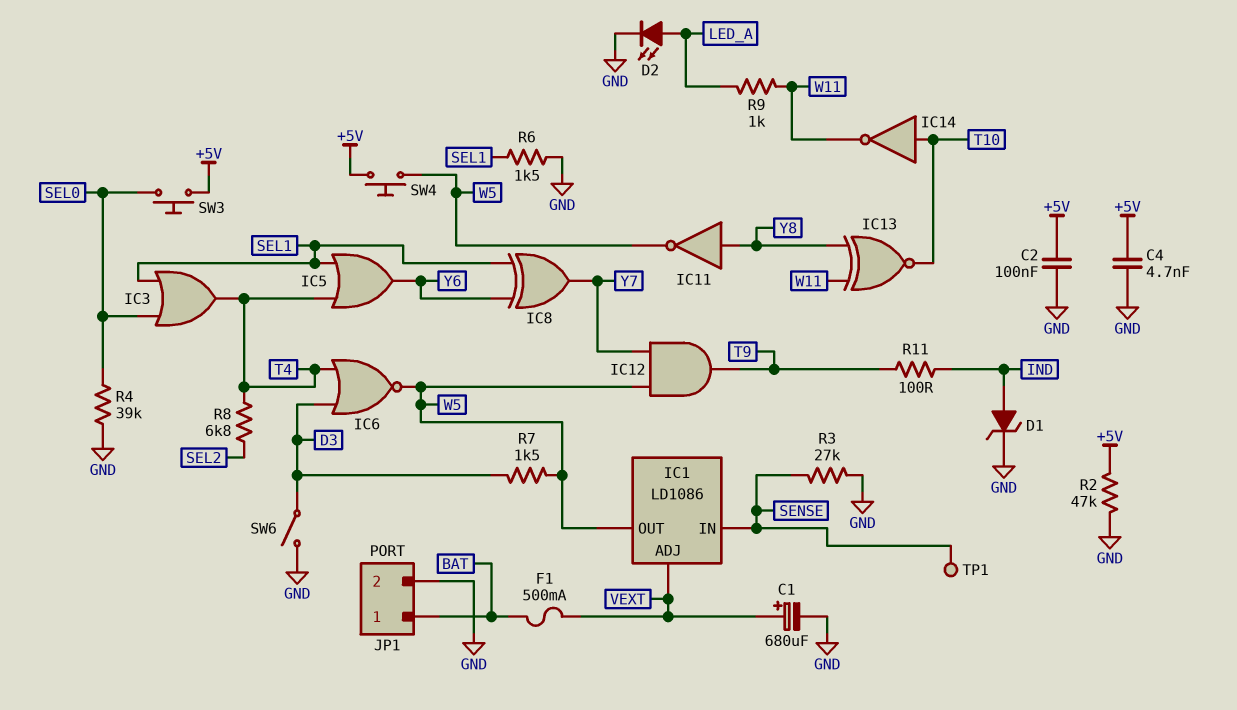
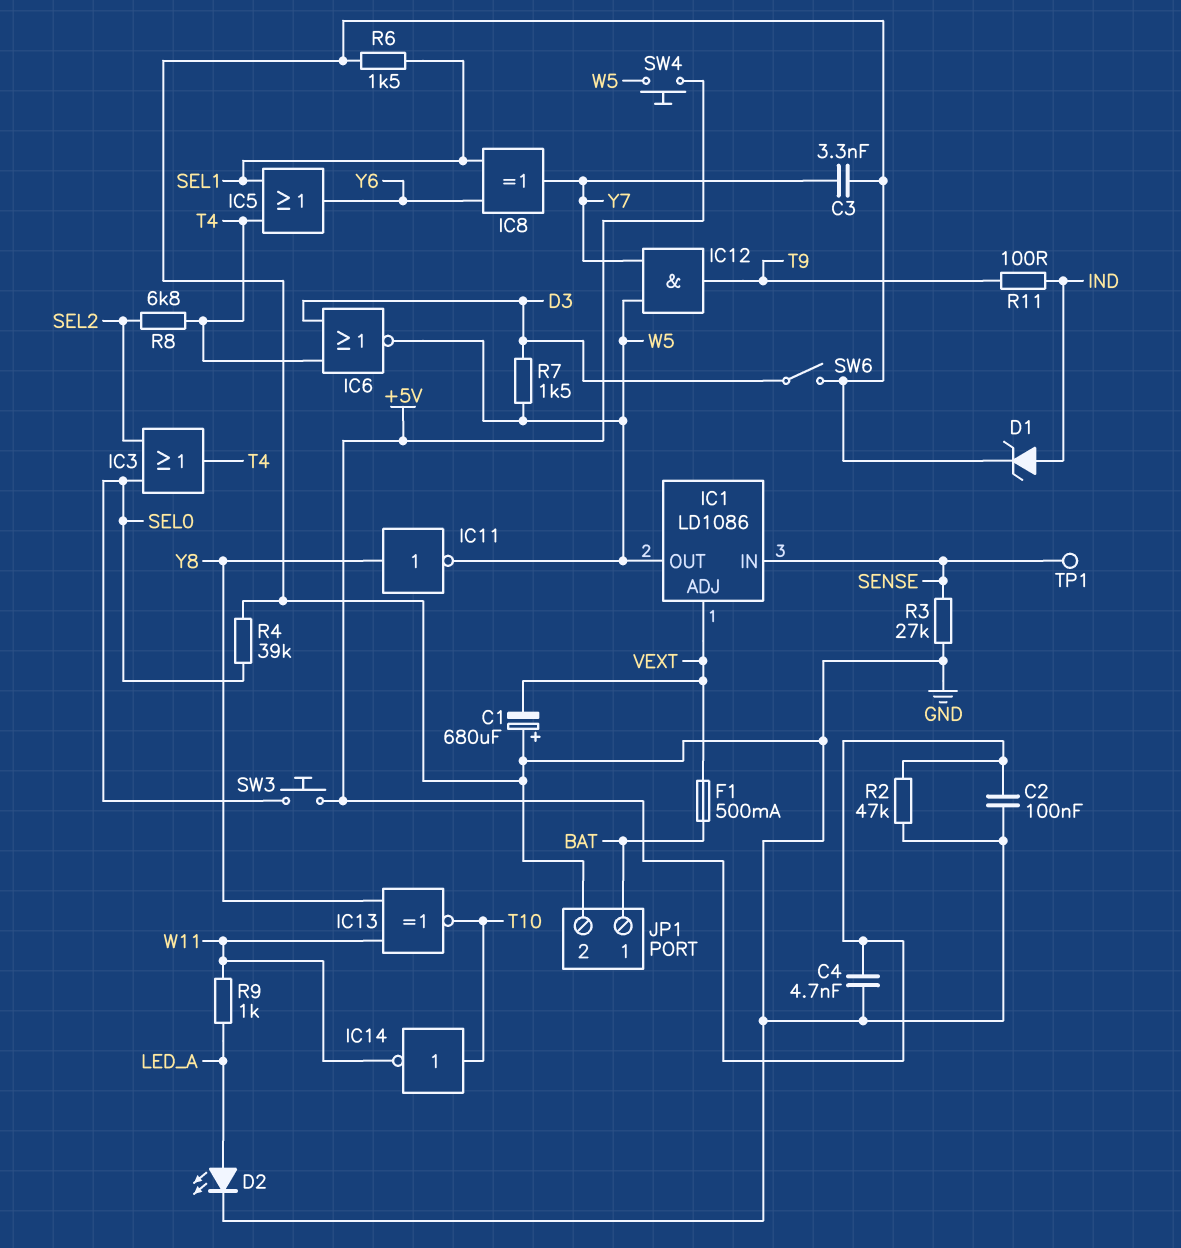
C1: 680uF (plus VEXT, minus GND) -> 680uF (plus GND, minus VEXT)
C3: none -> 3.3nF (GND, Y7)
IC3: OR (in SEL0, in SEL1, out T4) -> OR (in SEL0, in SEL2, out T4)

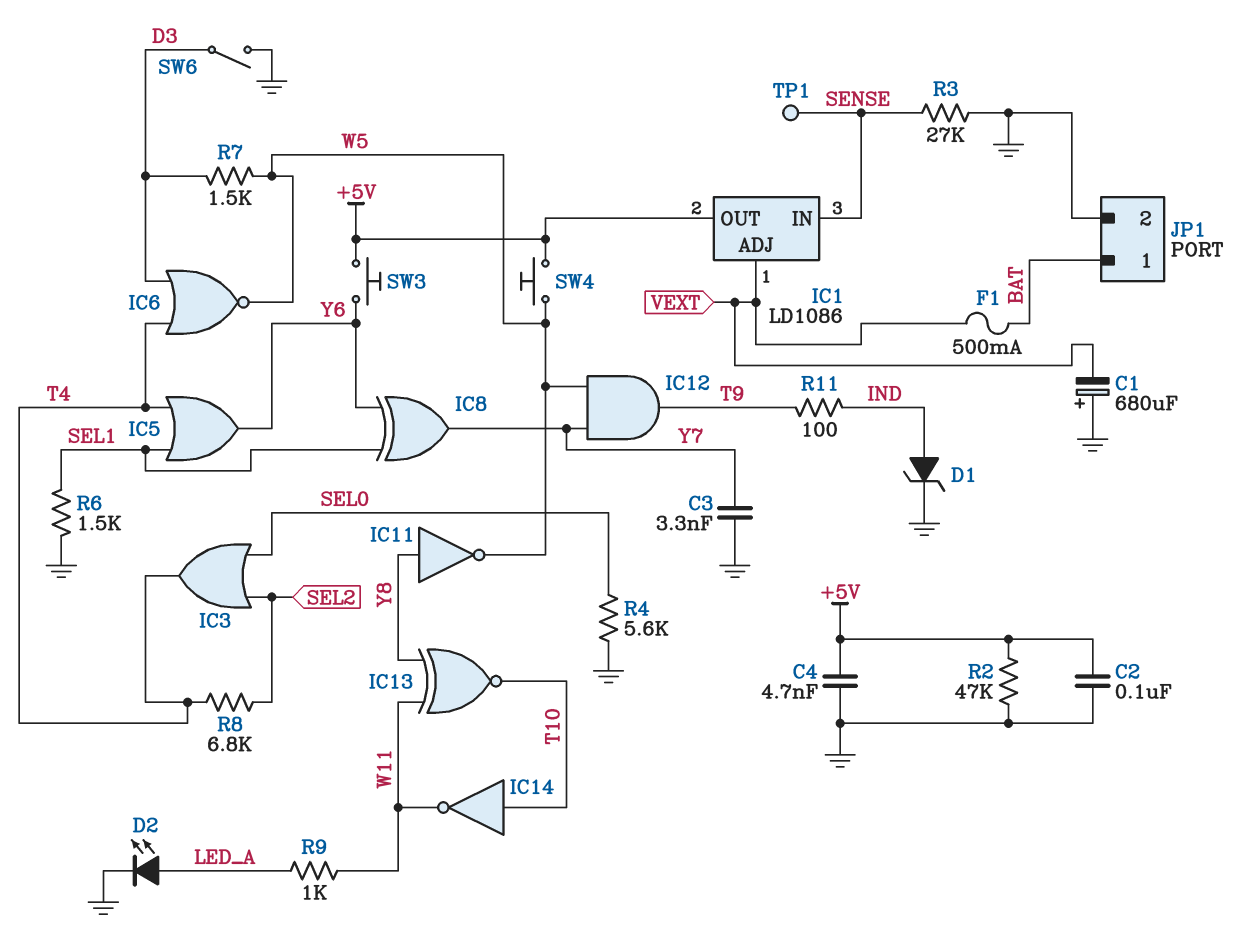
IC1 pin OUT: W5 -> +5V
R4: 39k (GND, SEL0) -> 5.6k (GND, SEL0)
SW3: button (+5V, SEL0) -> button (+5V, Y6)

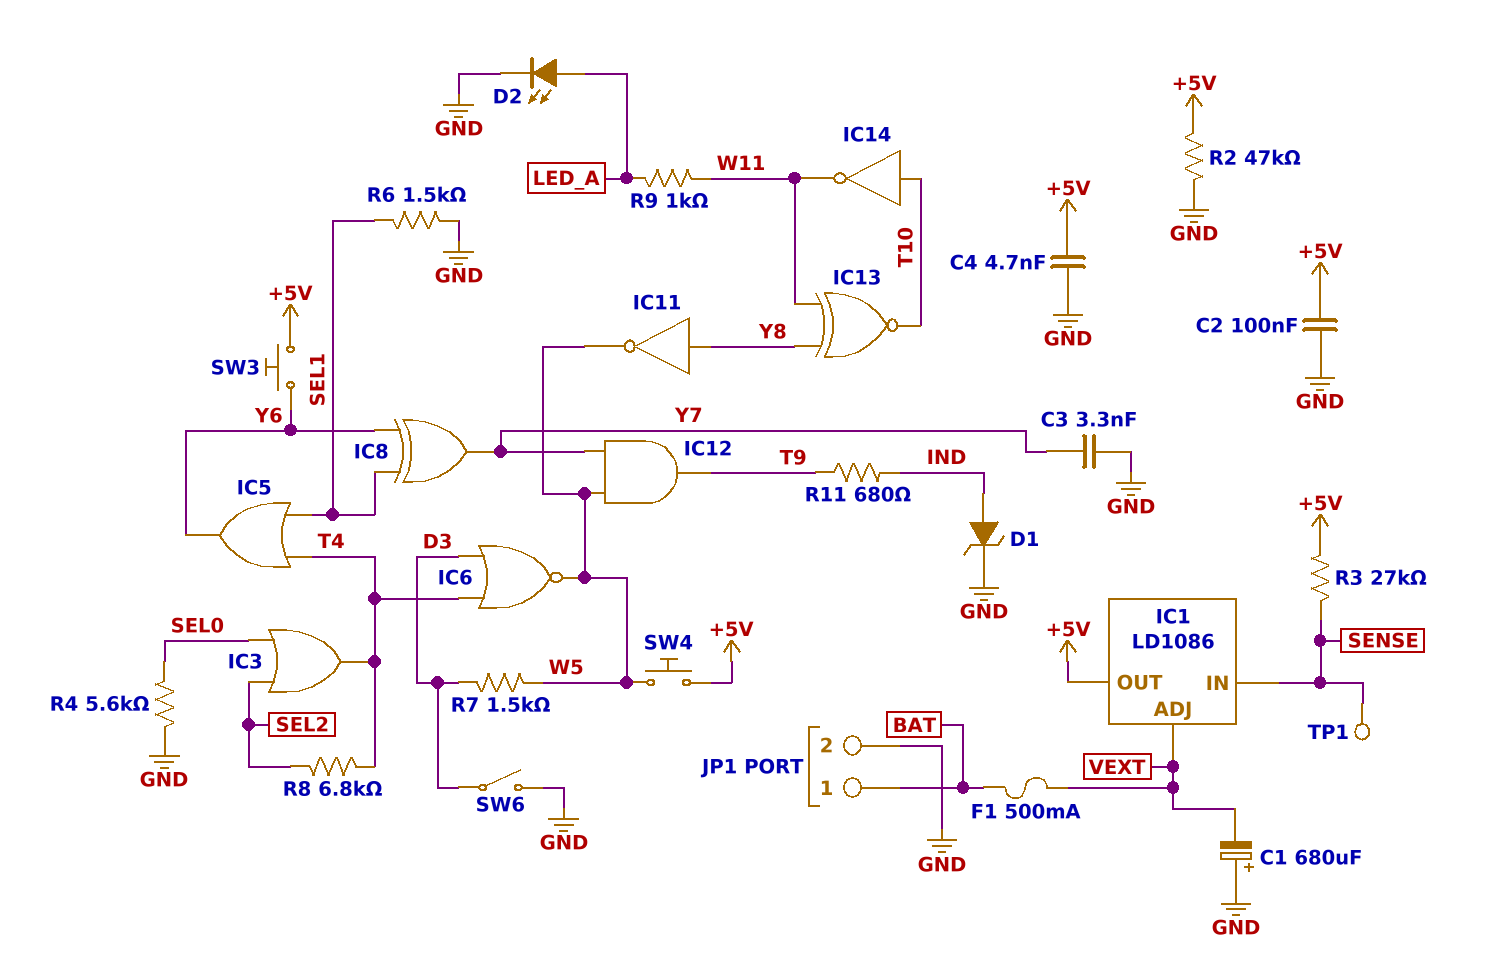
R3: 27k (GND, SENSE) -> 27k (+5V, SENSE)
R11: 100 (IND, T9) -> 680 (IND, T9)

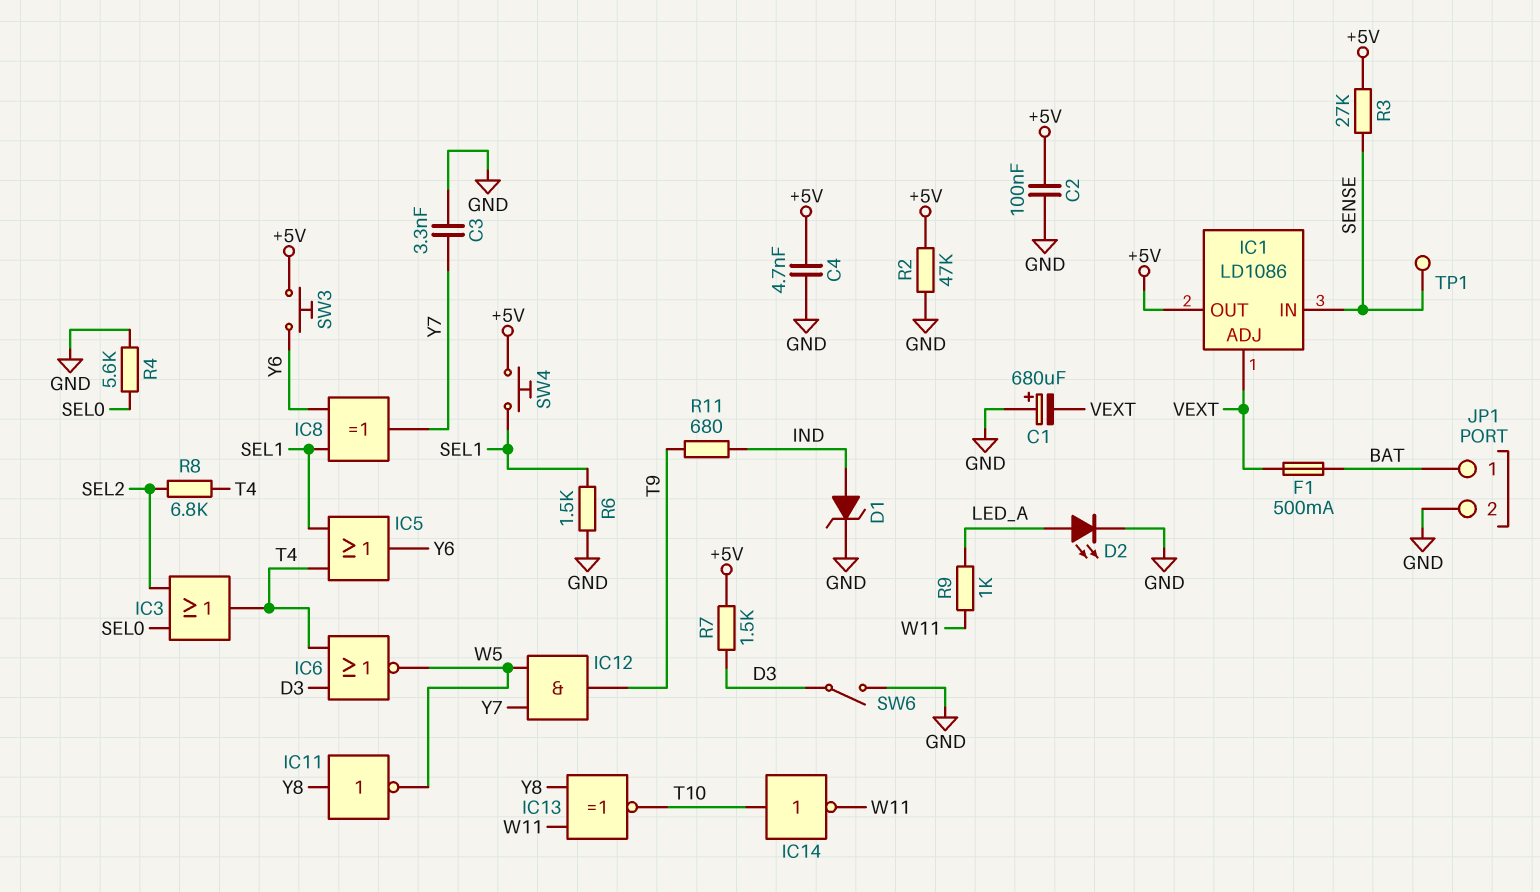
R7: 1.5k (D3, W5) -> 1.5k (+5V, D3)
SW4: button (+5V, W5) -> button (+5V, SEL1)

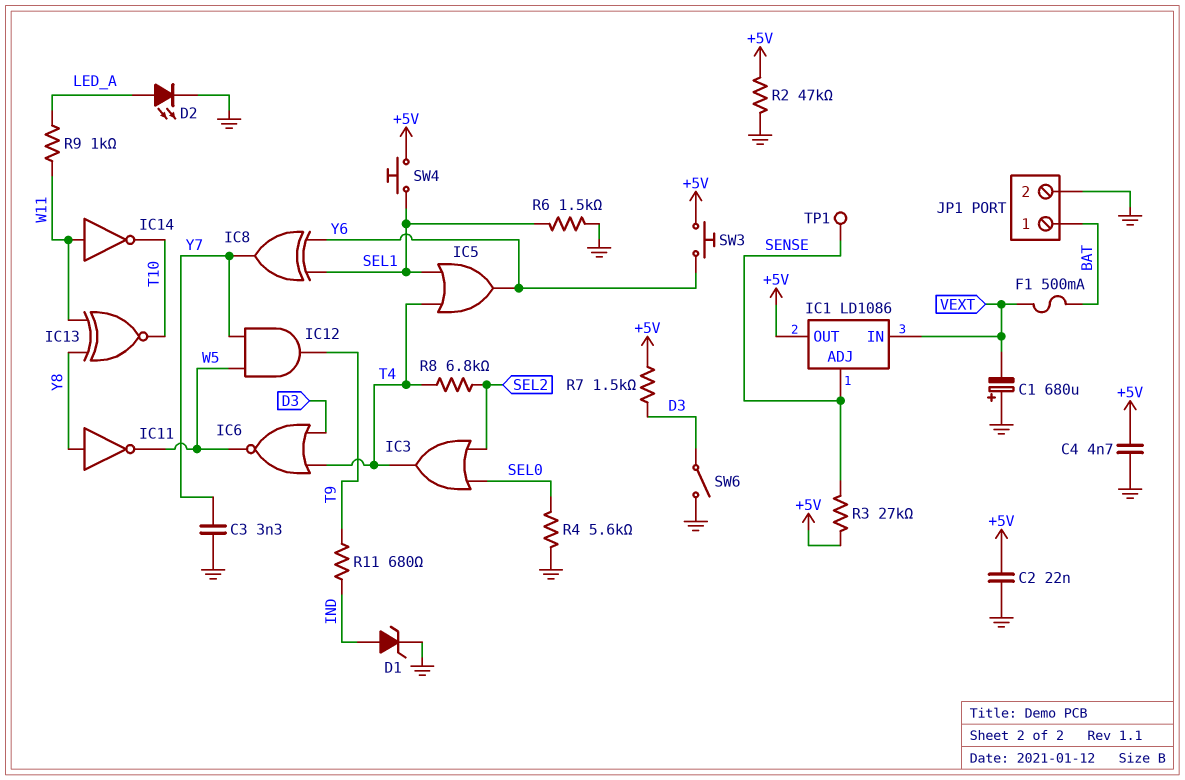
C2: 100nF (+5V, GND) -> 22nF (+5V, GND)
IC1 pin ADJ: VEXT -> SENSE
IC1 pin IN: SENSE -> VEXT
IC14: NOT (in T10, out W11) -> NOT (in W11, out T10)

